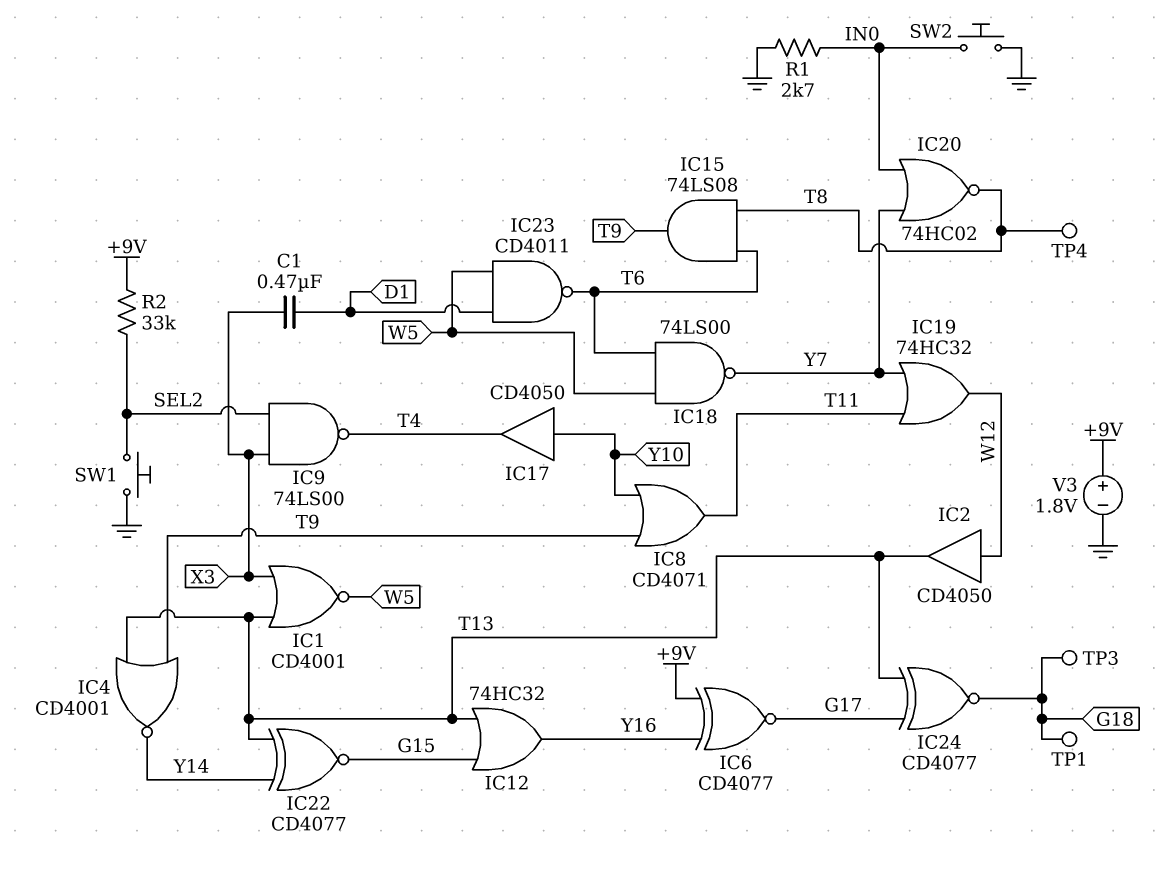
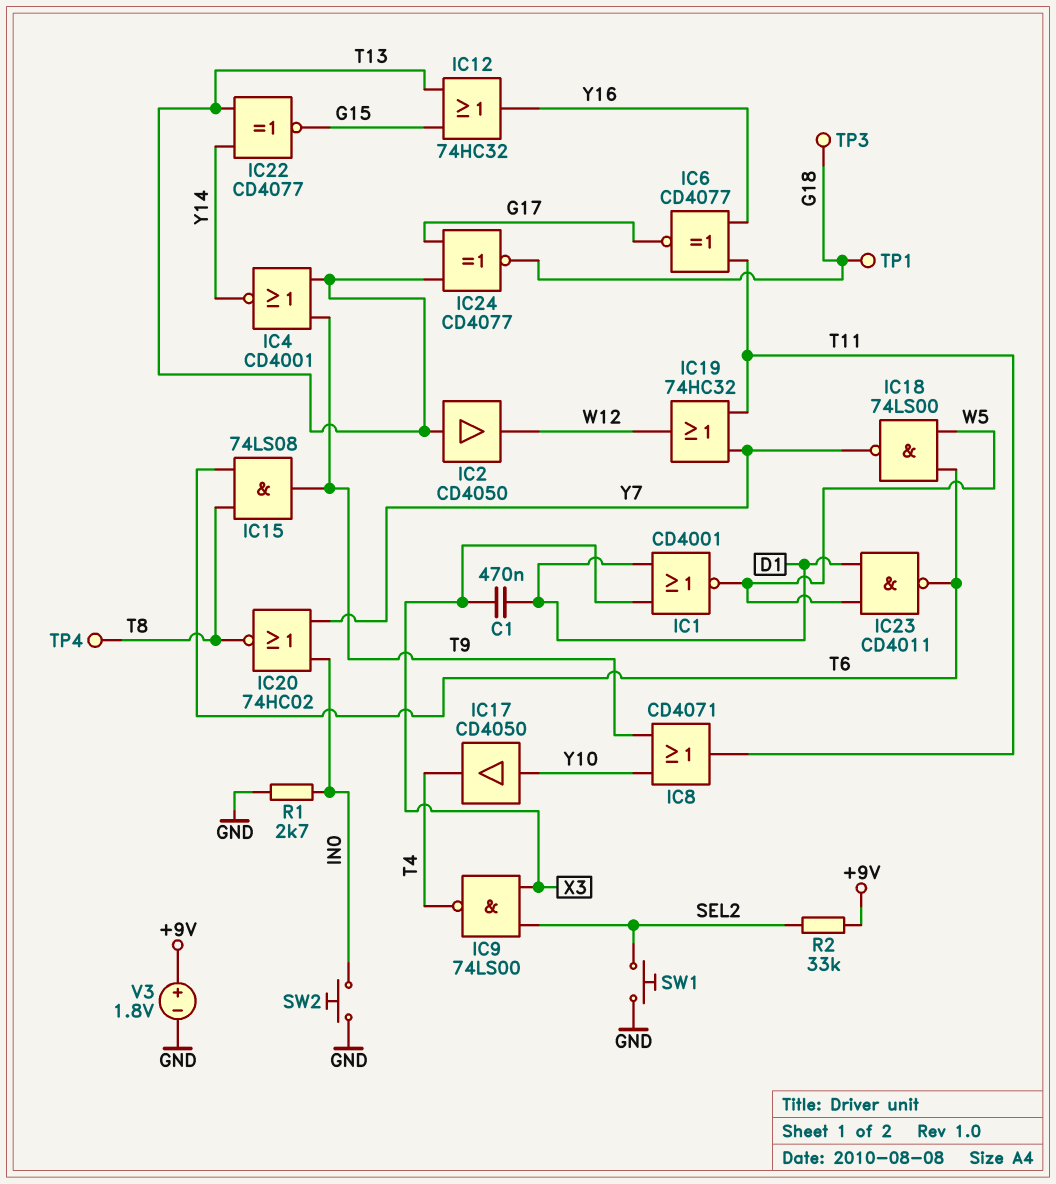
IC1: NOR CD4001 (in T13, in X3, out W5) -> NOR CD4001 (in D1, in X3, out W5)
IC2: buffer CD4050 (in W12, out T13) -> buffer CD4050 (in T13, out W12)
IC6: XNOR CD4077 (in +9V, in Y16, out G17) -> XNOR CD4077 (in T11, in Y16, out G17)

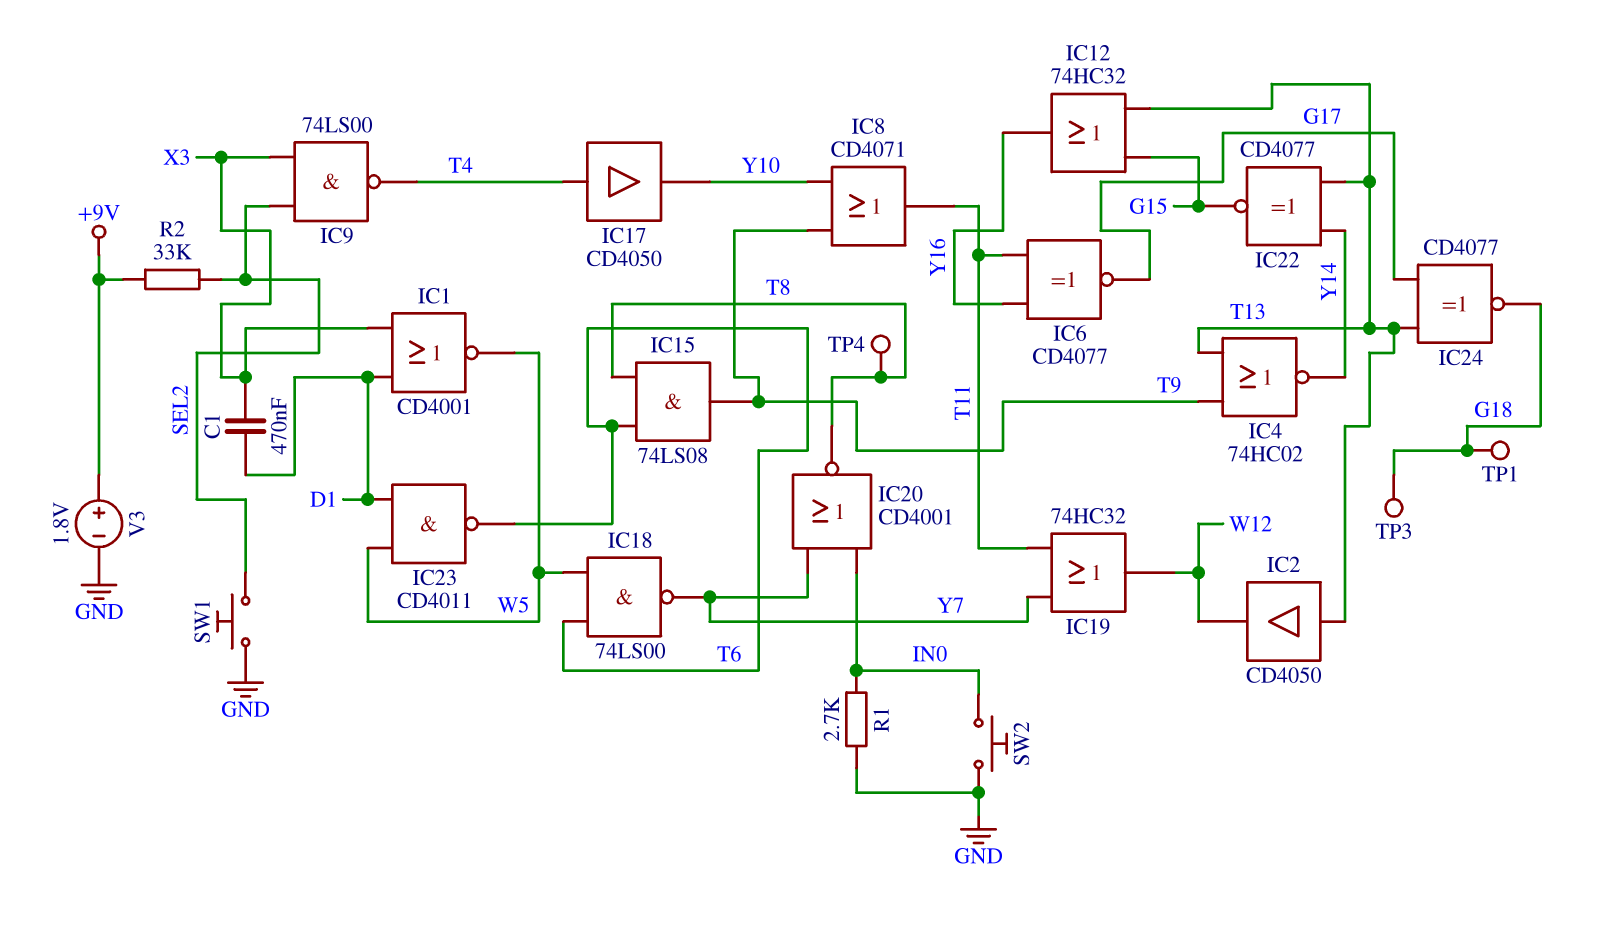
IC4: NOR CD4001 (in T9, in T13, out Y14) -> NOR 74HC02 (in T9, in T13, out Y14)
IC17: buffer CD4050 (in Y10, out T4) -> buffer CD4050 (in T4, out Y10)
IC20: NOR 74HC02 (in IN0, in Y7, out T8) -> NOR CD4001 (in IN0, in Y7, out T8)

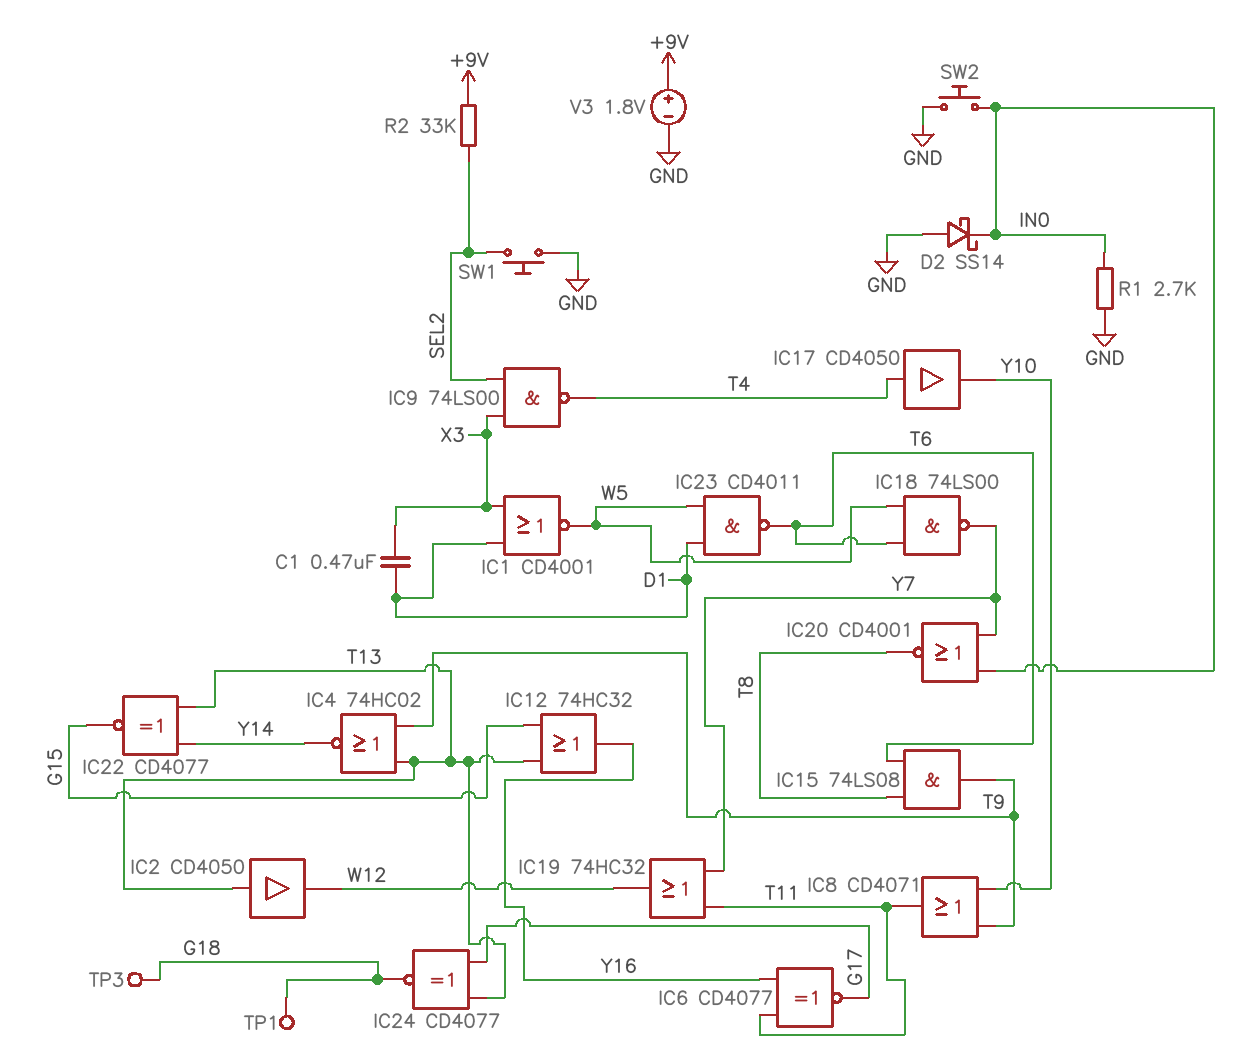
D2: none -> schottky SS14 (A GND, K IN0)
TP4: test point (T8) -> none

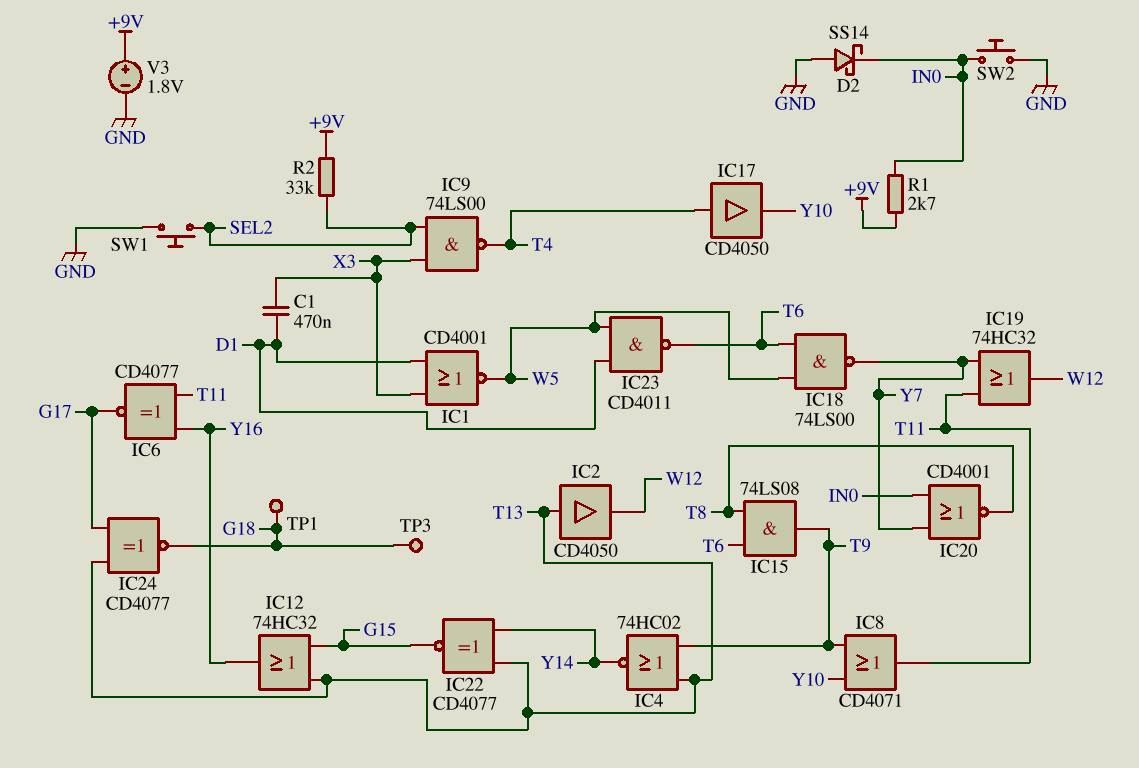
R1: 2.7k (GND, IN0) -> 2.7k (+9V, IN0)

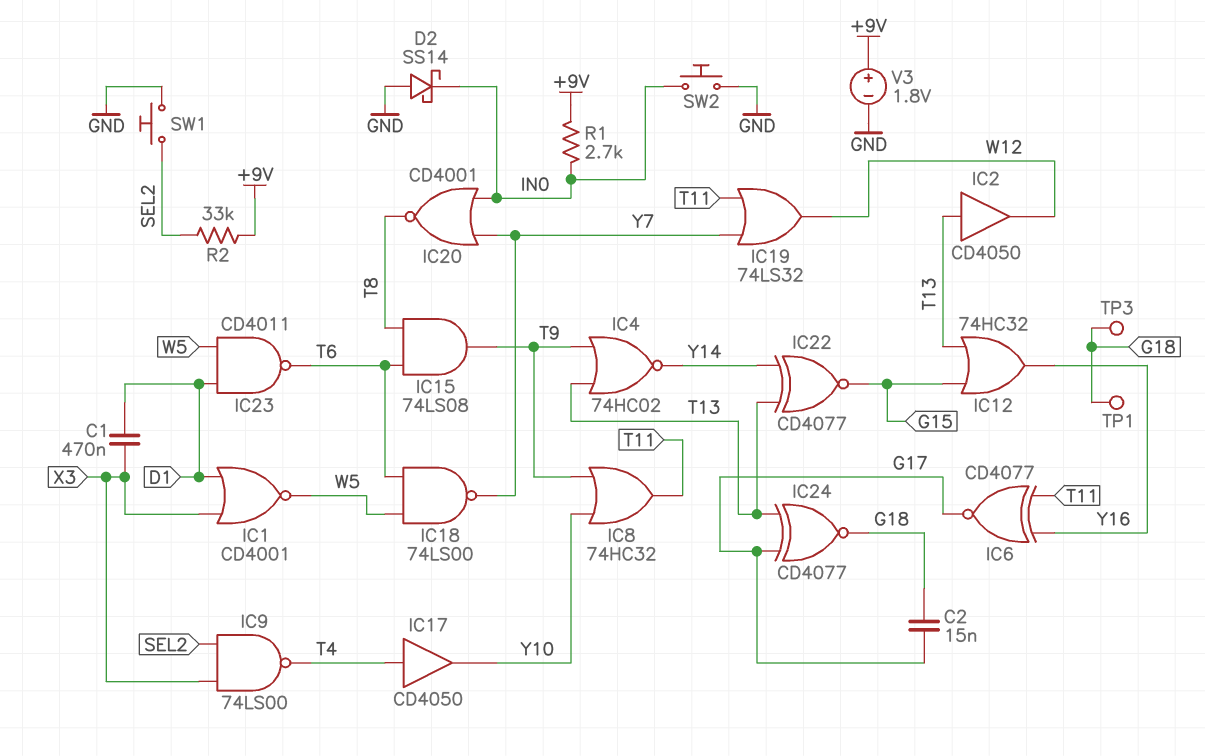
C2: none -> 15nF (G17, G18)
IC8: OR CD4071 (in T9, in Y10, out T11) -> OR 74HC32 (in T9, in Y10, out T11)
IC19: OR 74HC32 (in T11, in Y7, out W12) -> OR 74LS32 (in T11, in Y7, out W12)

